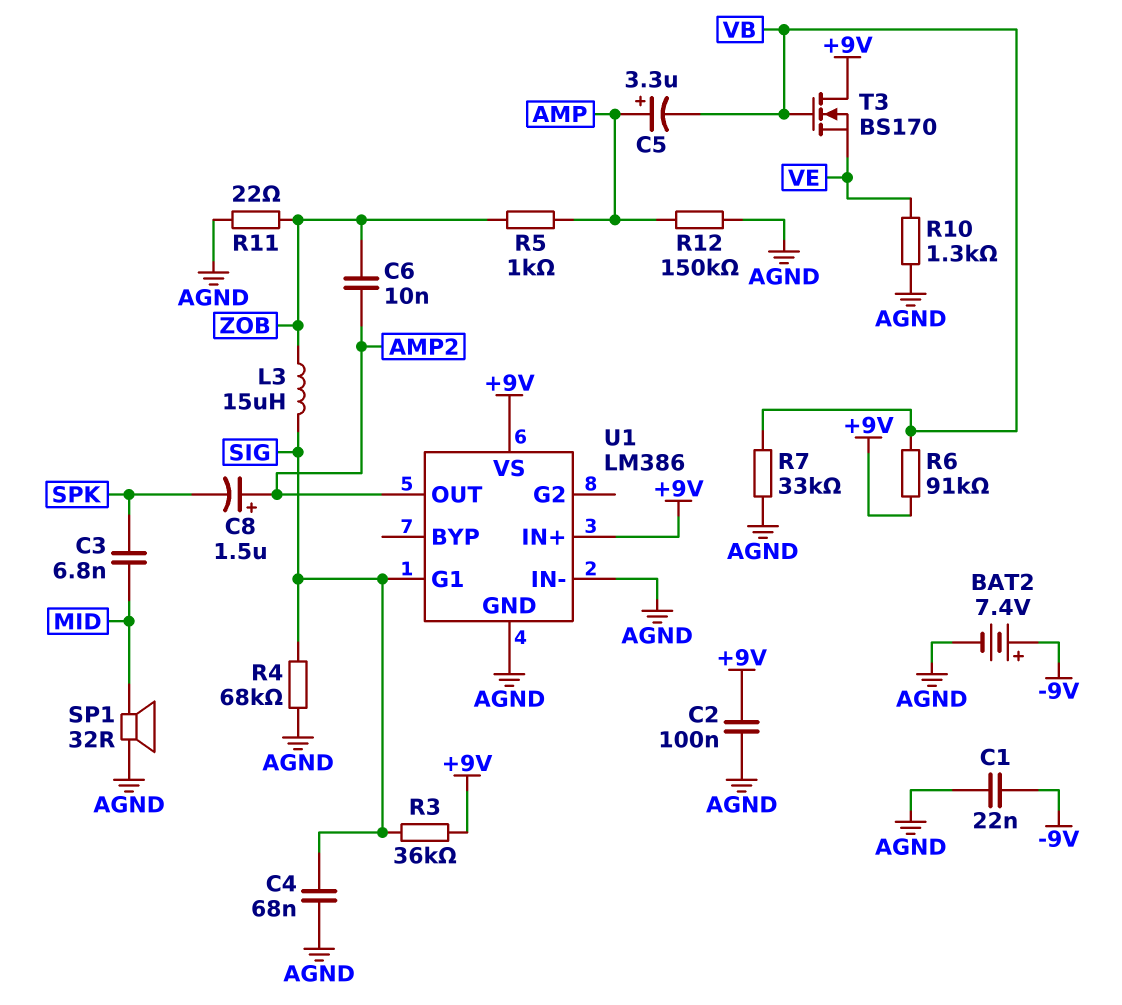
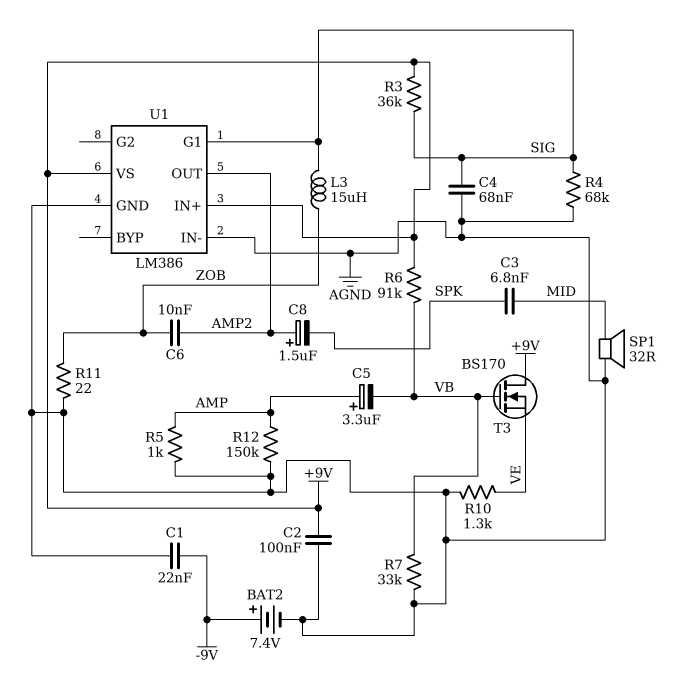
R5: 1k (AMP, ZOB) -> 1k (AGND, AMP)

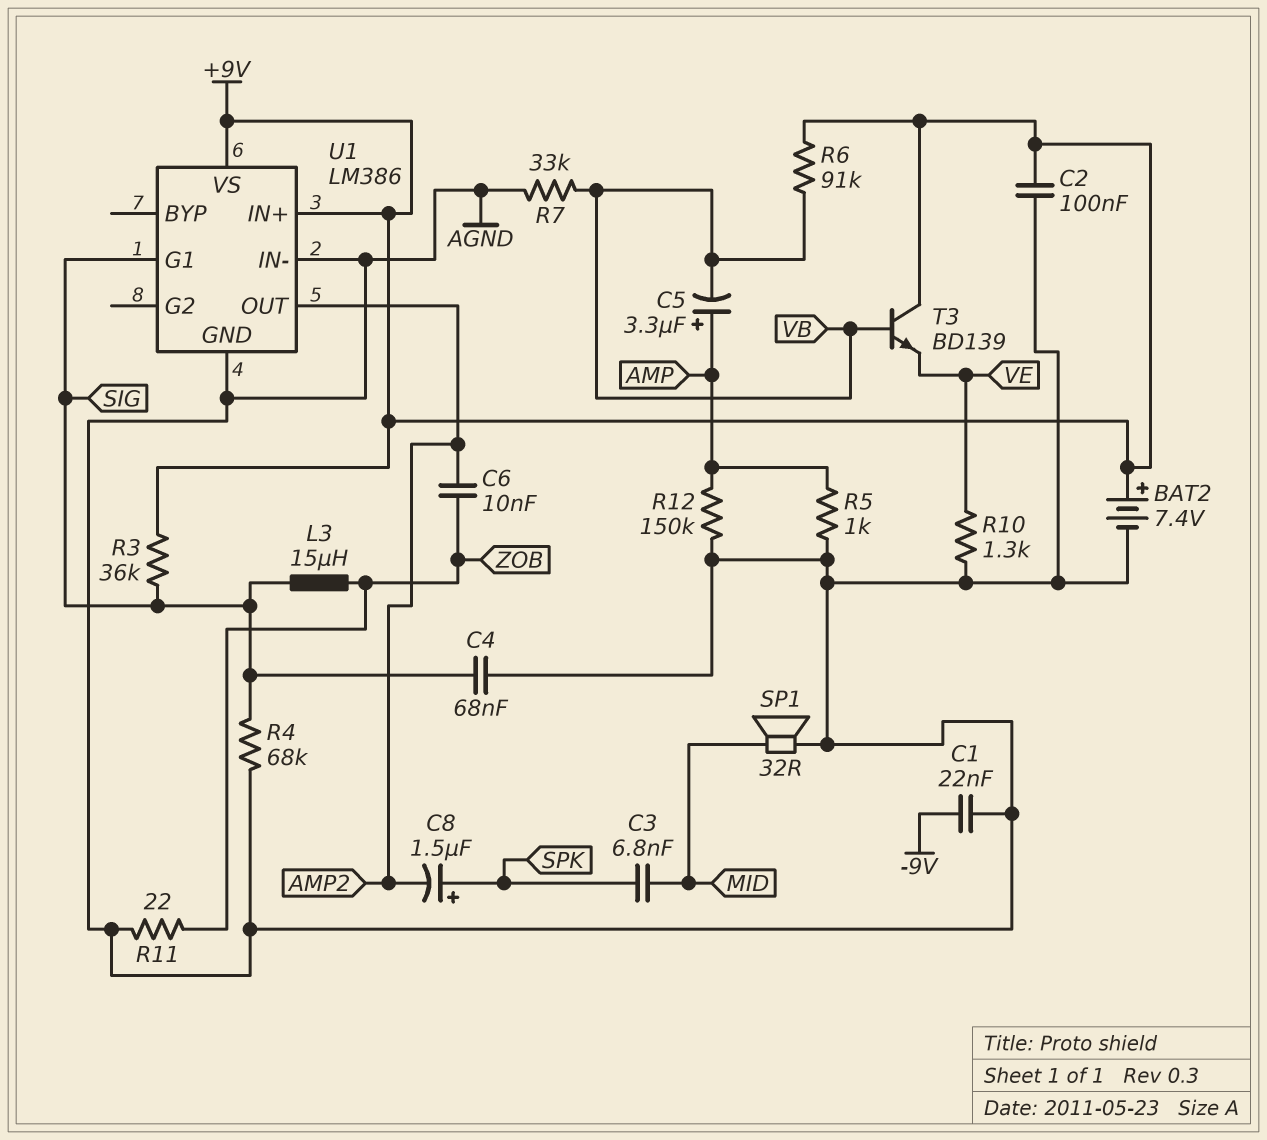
BAT2: 7.4V (plus -9V, minus AGND) -> 7.4V (plus +9V, minus AGND)
C8: 1.5uF (plus AMP2, minus SPK) -> 1.5uF (plus SPK, minus AMP2)
T3: NMOS BS170 (G VB, D +9V, S VE) -> NPN BD139 (B VB, C +9V, E VE)

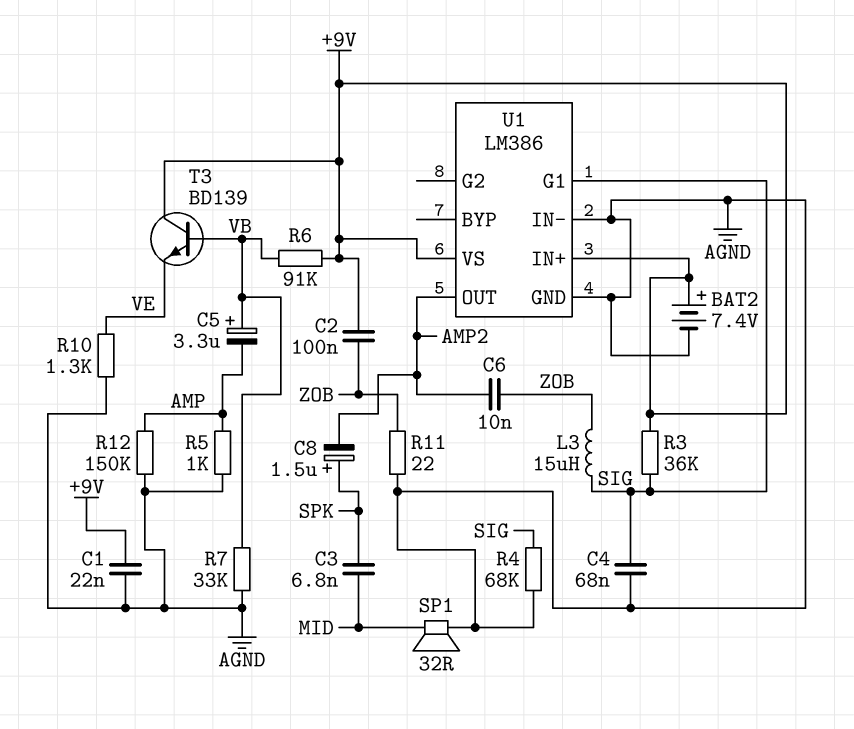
C1: 22nF (-9V, AGND) -> 22nF (+9V, AGND)
C2: 100nF (+9V, AGND) -> 100nF (+9V, ZOB)
C5: 3.3uF (plus AMP, minus VB) -> 3.3uF (plus VB, minus AMP)

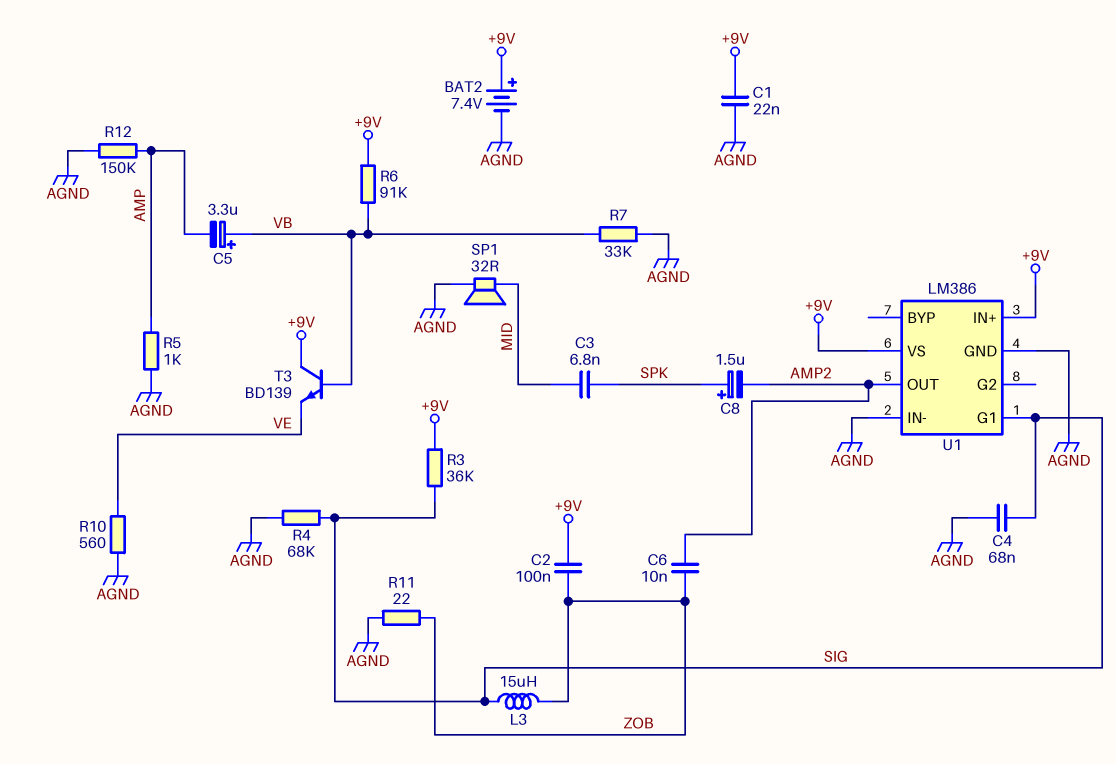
R10: 1.3k (AGND, VE) -> 560 (AGND, VE)

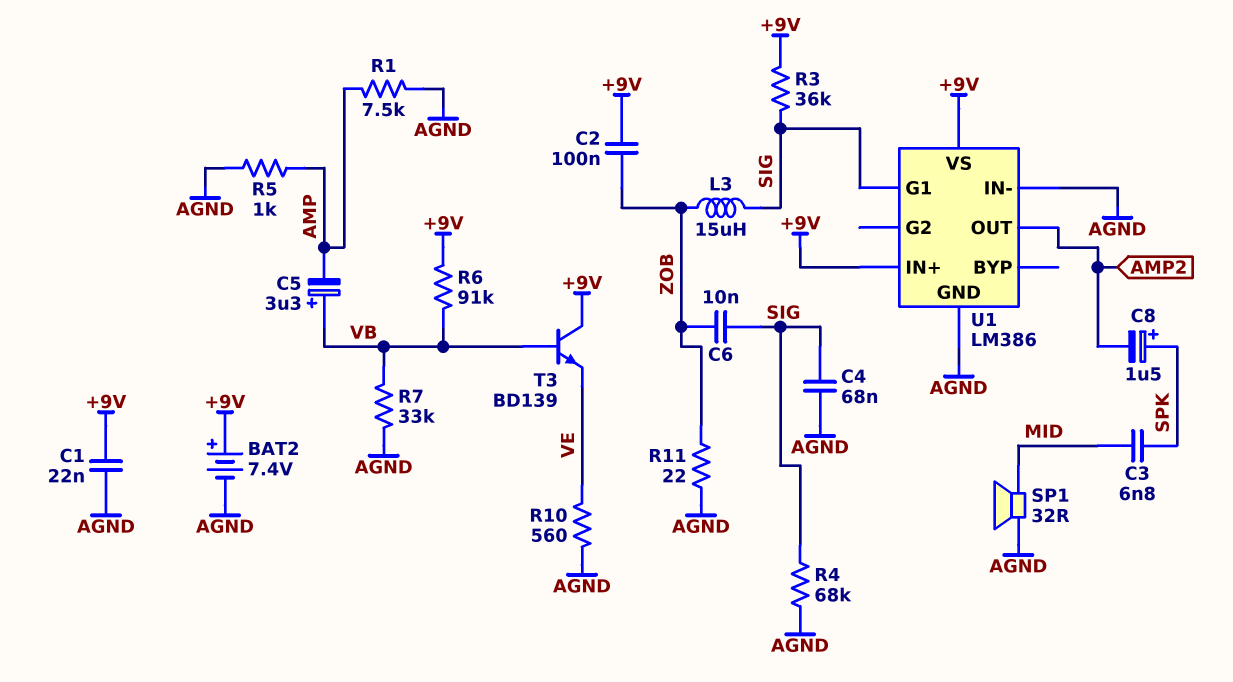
C6: 10nF (AMP2, ZOB) -> 10nF (SIG, ZOB)
R1: none -> 7.5k (AGND, AMP)
R12: 150k (AGND, AMP) -> none

